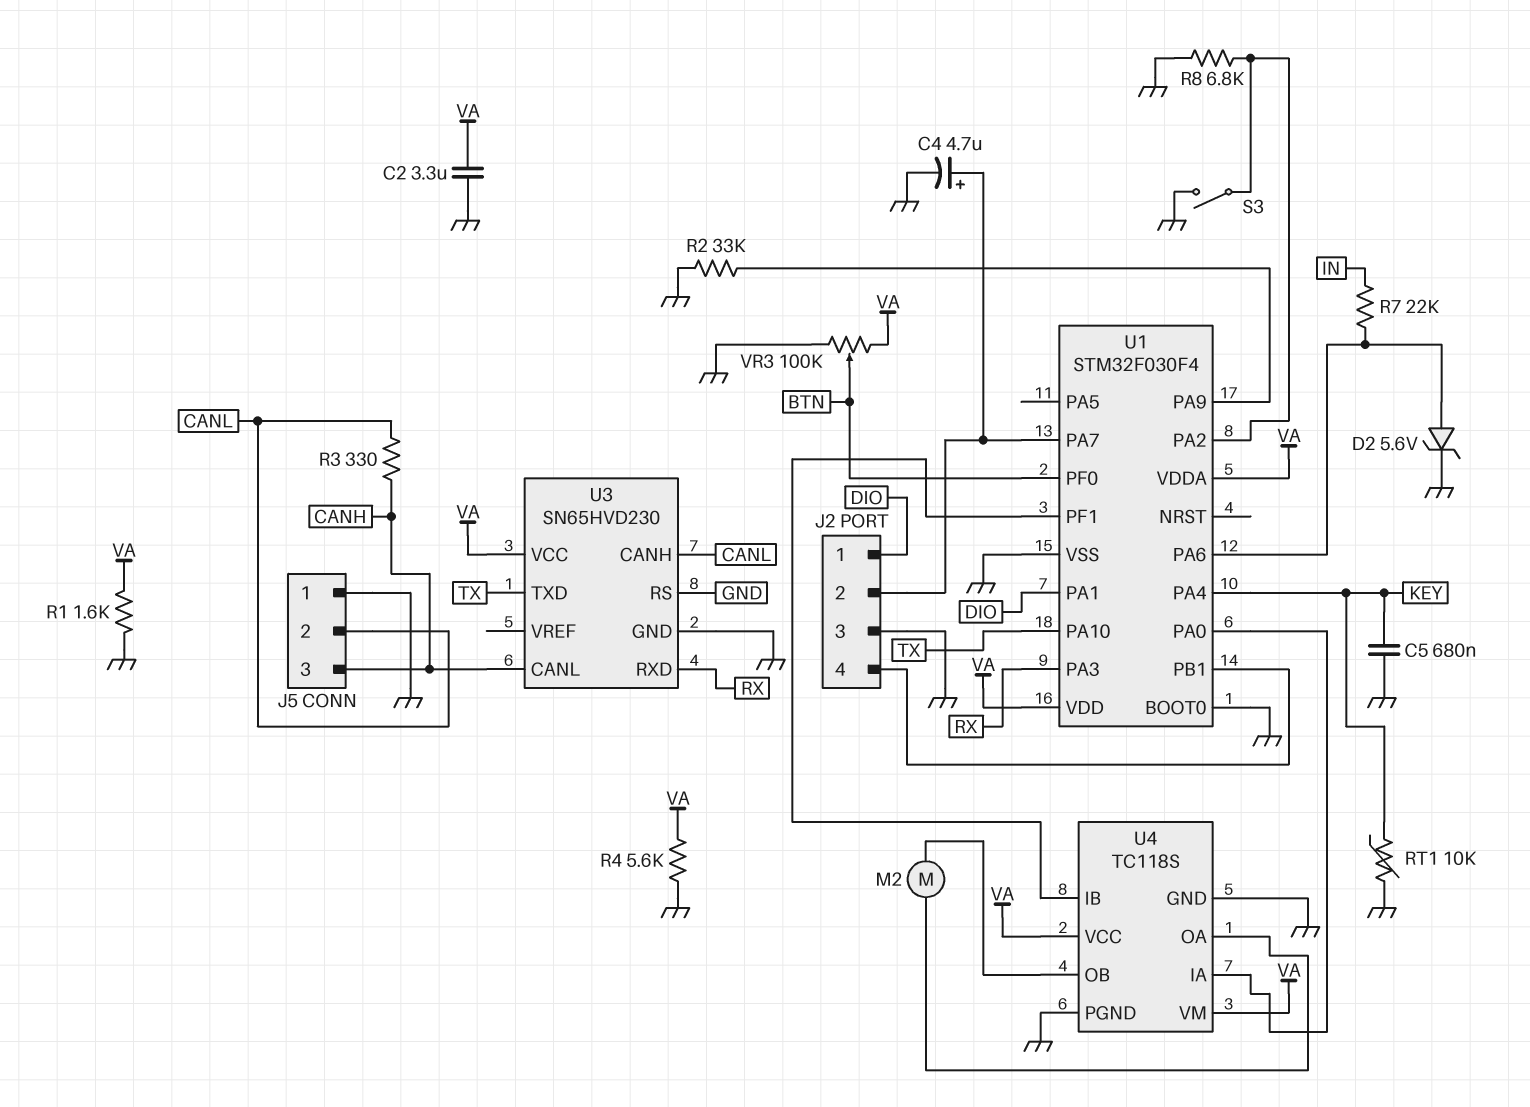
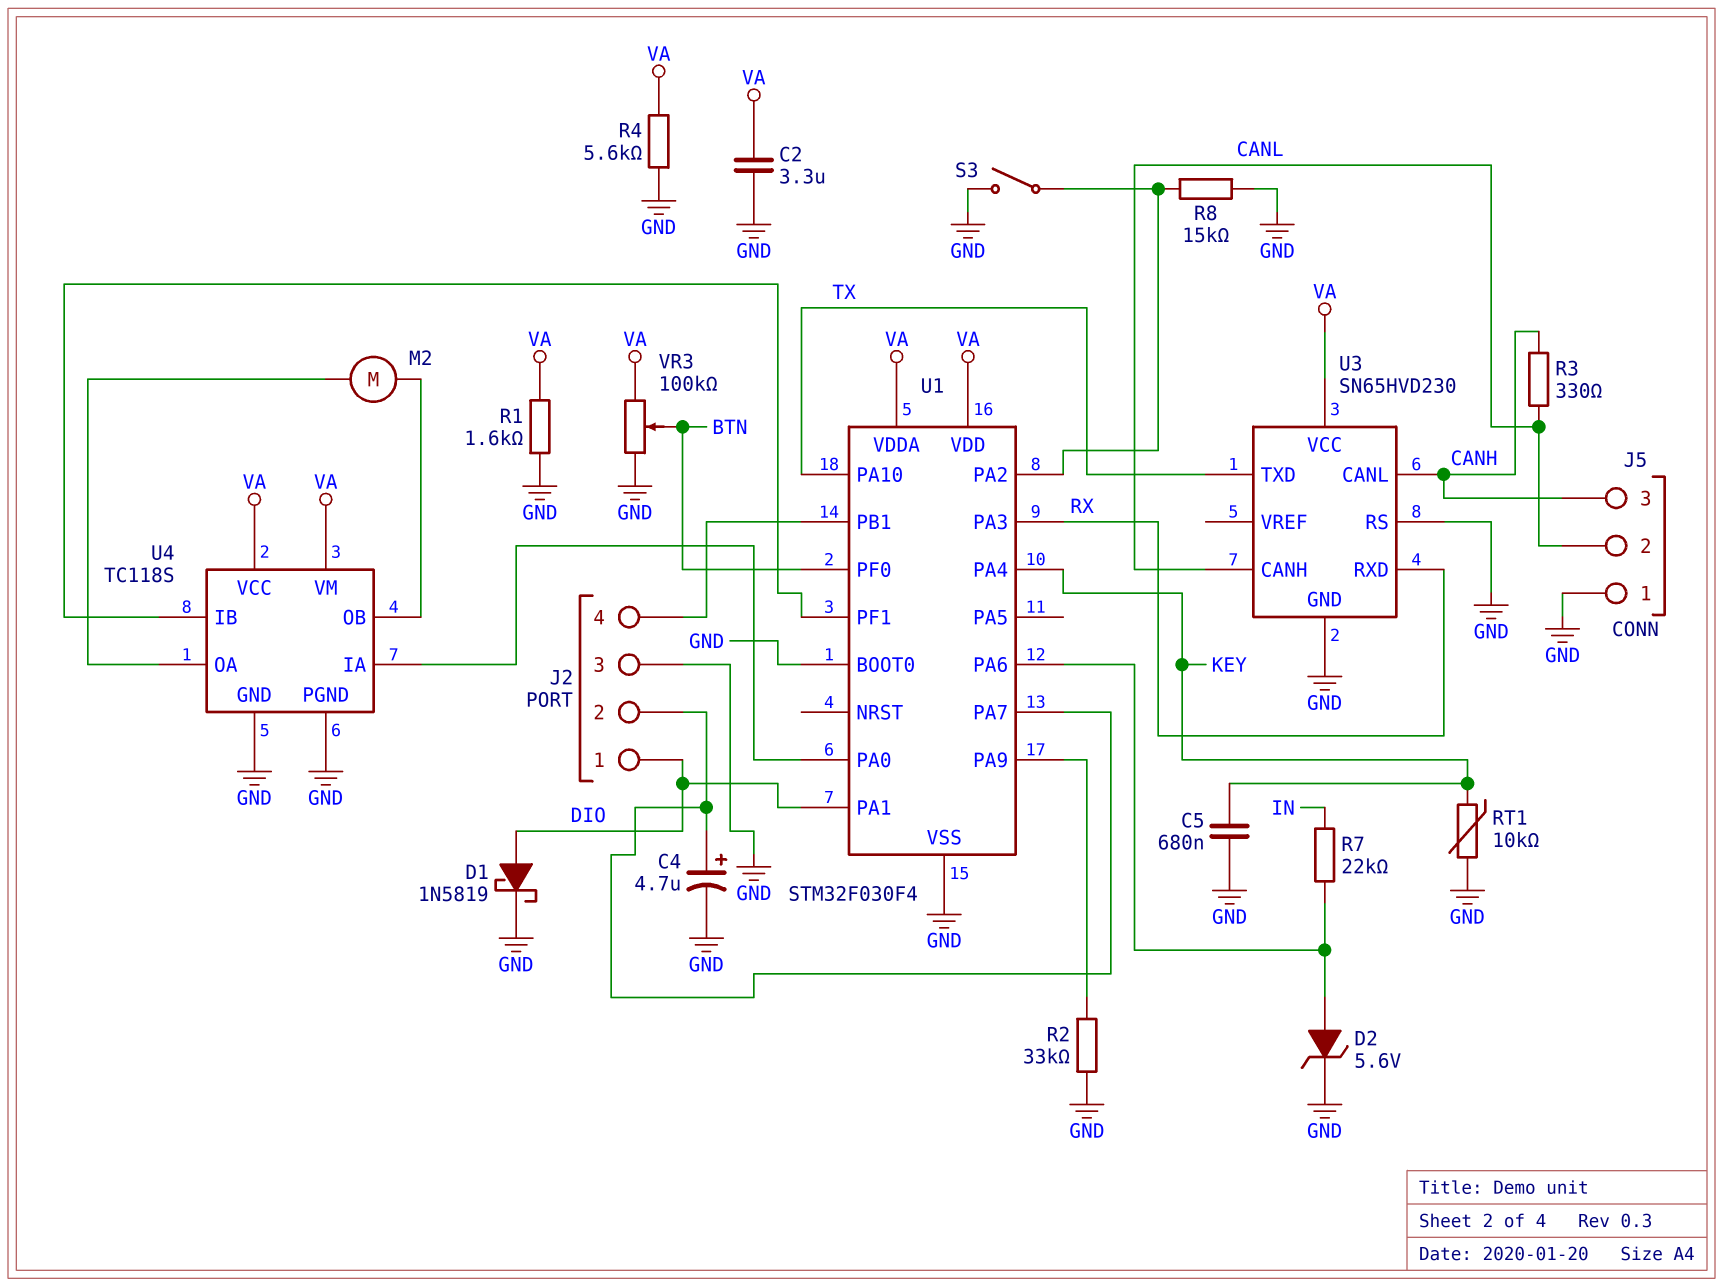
D1: none -> schottky 1N5819 (A DIO, K GND)
R8: 6.8k (GND, U1/PA2) -> 15k (GND, U1/PA2)

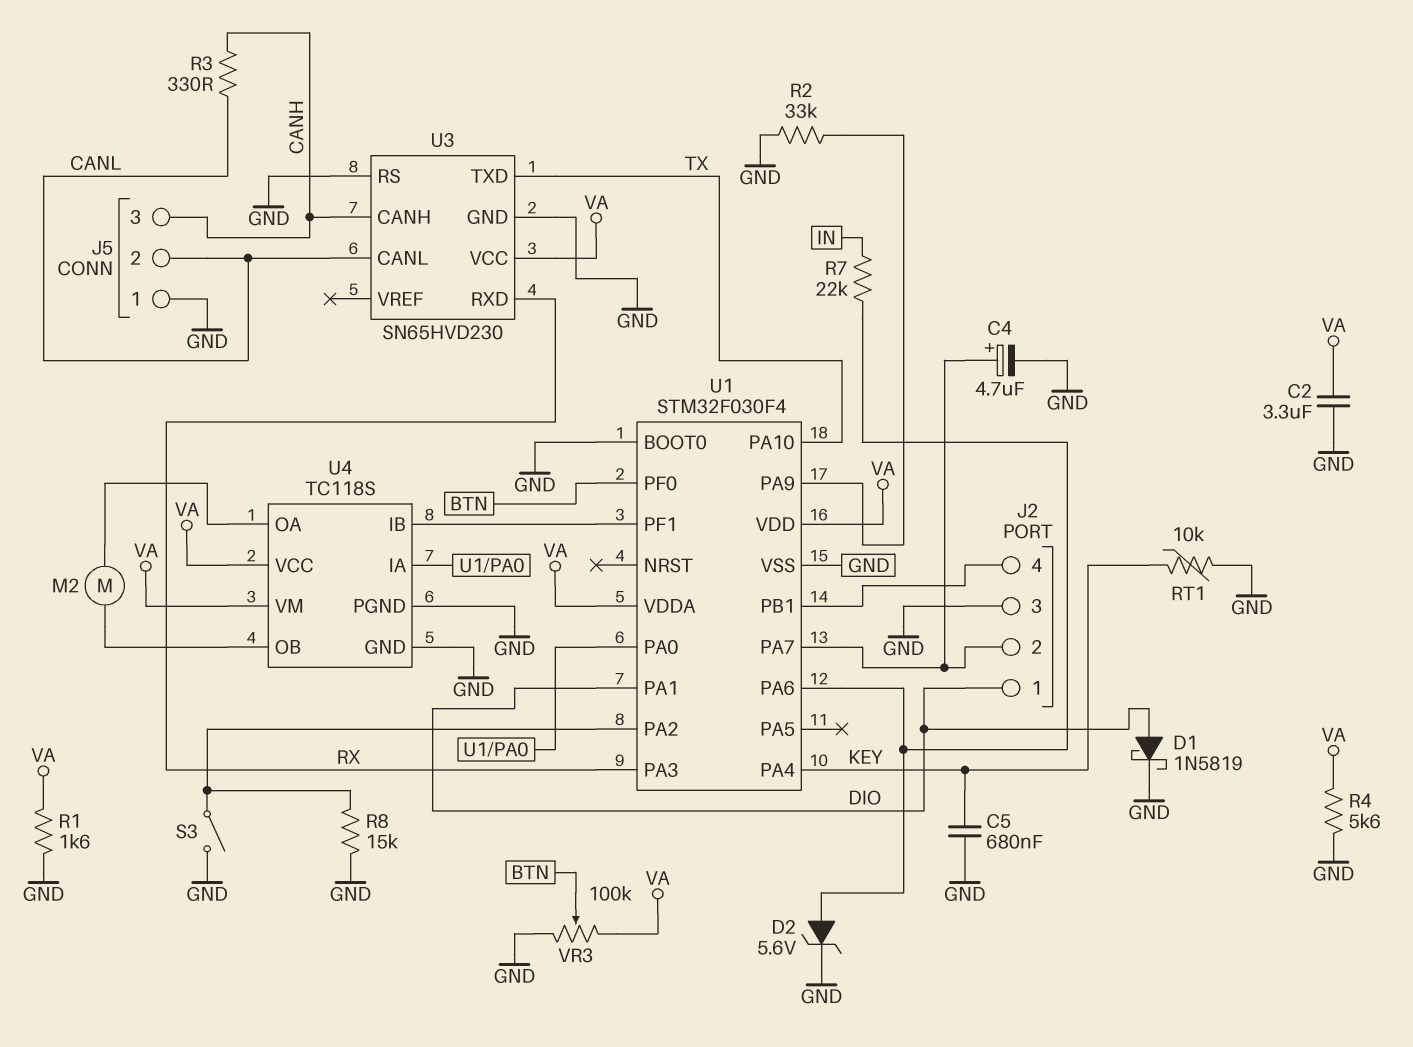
U3 pin CANH: CANL -> CANH
U3 pin CANL: CANH -> CANL

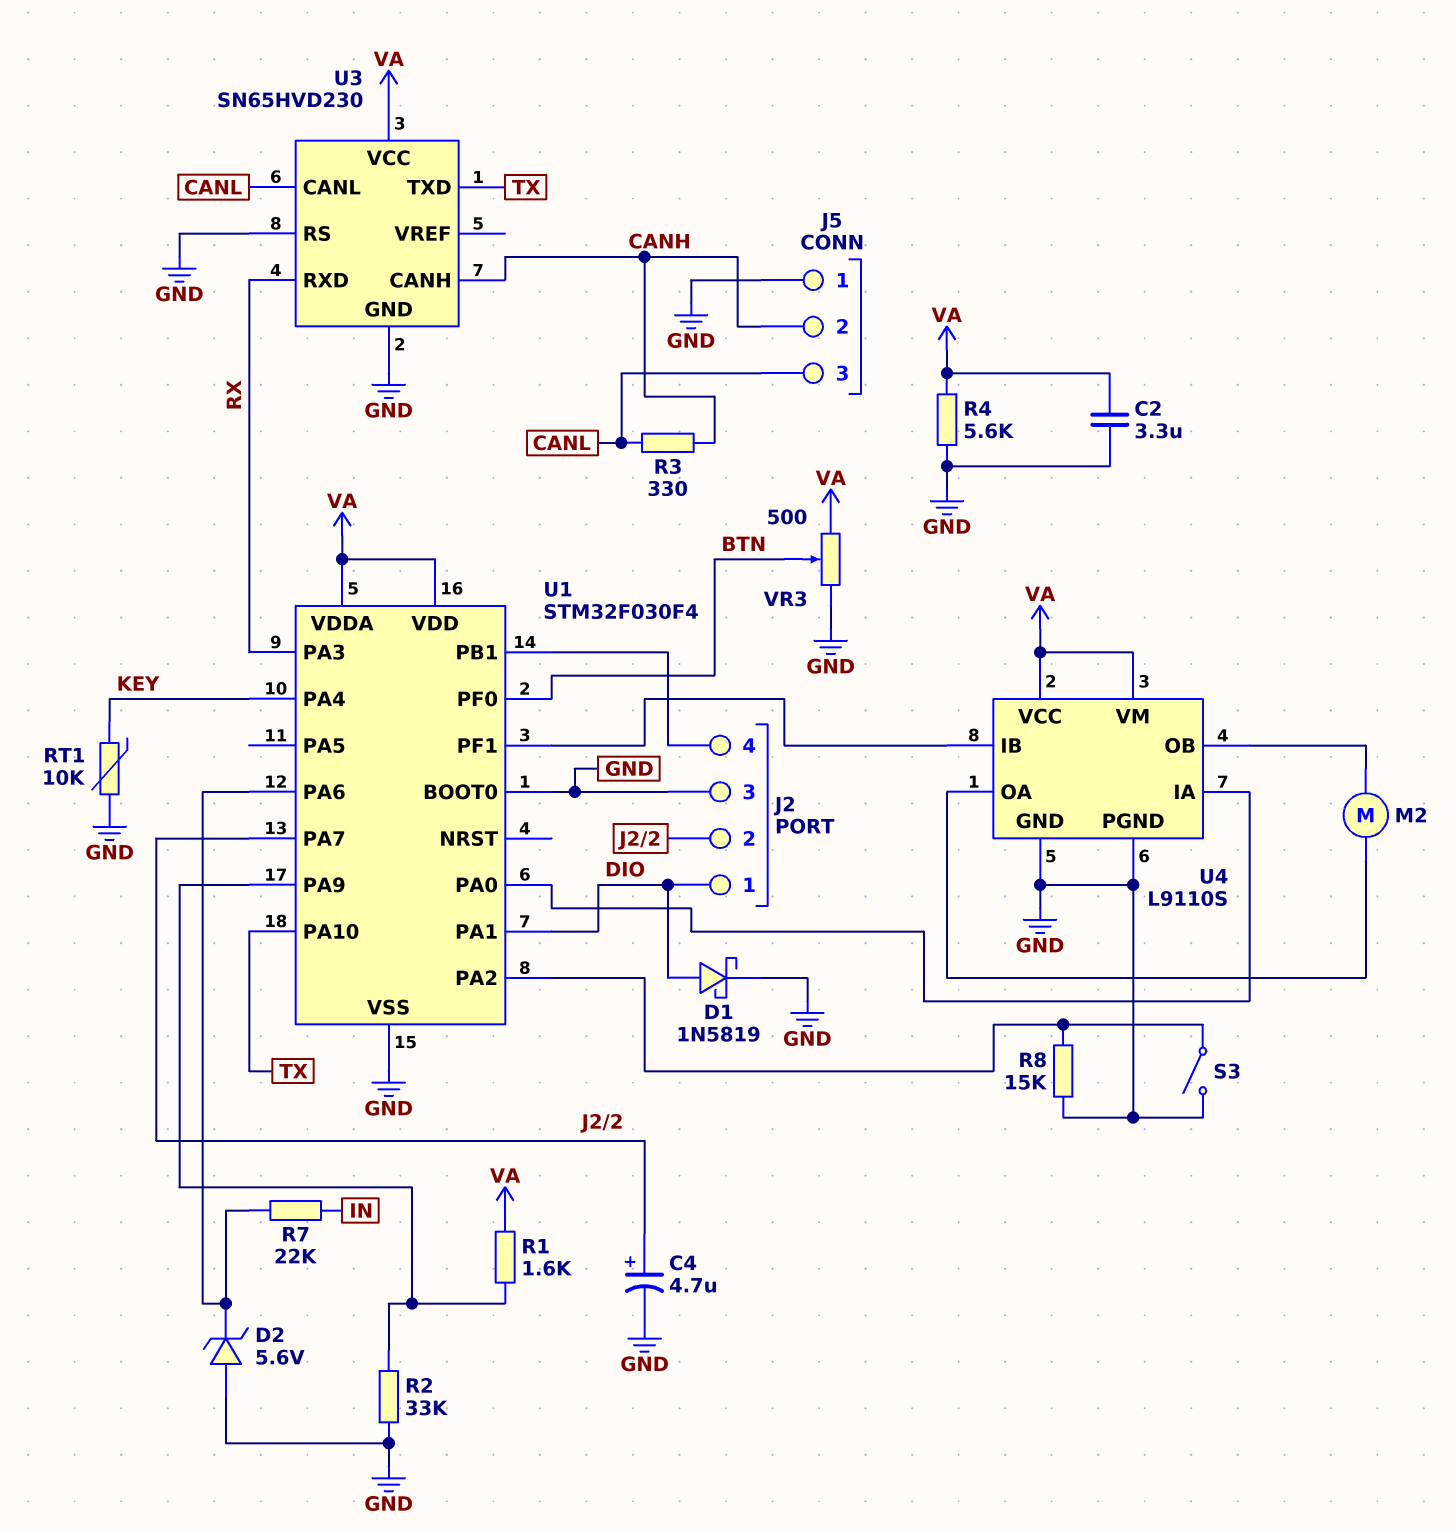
C5: 680nF (GND, KEY) -> none
D2: zener 5.6V (A U1/PA6, K GND) -> zener 5.6V (A GND, K U1/PA6)
J5 pin 2: CANL -> CANH
J5 pin 3: CANH -> CANL
R1: 1.6k (GND, VA) -> 1.6k (U1/PA9, VA)
U4: TC118S -> L9110S
VR3: 100k (GND, VA, wiper BTN) -> 500 (GND, VA, wiper BTN)

